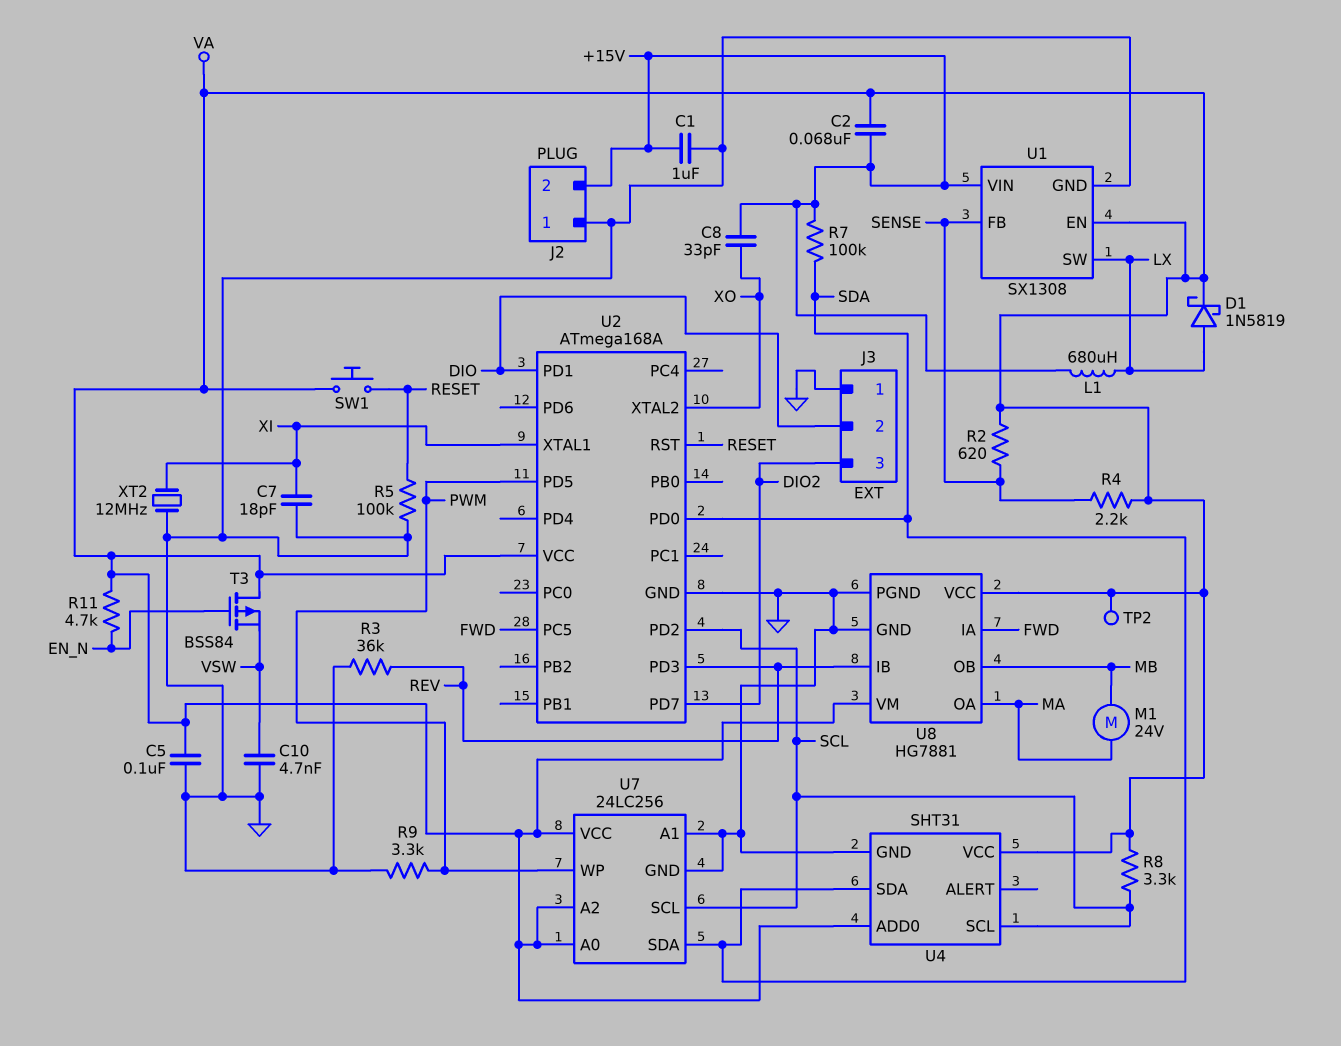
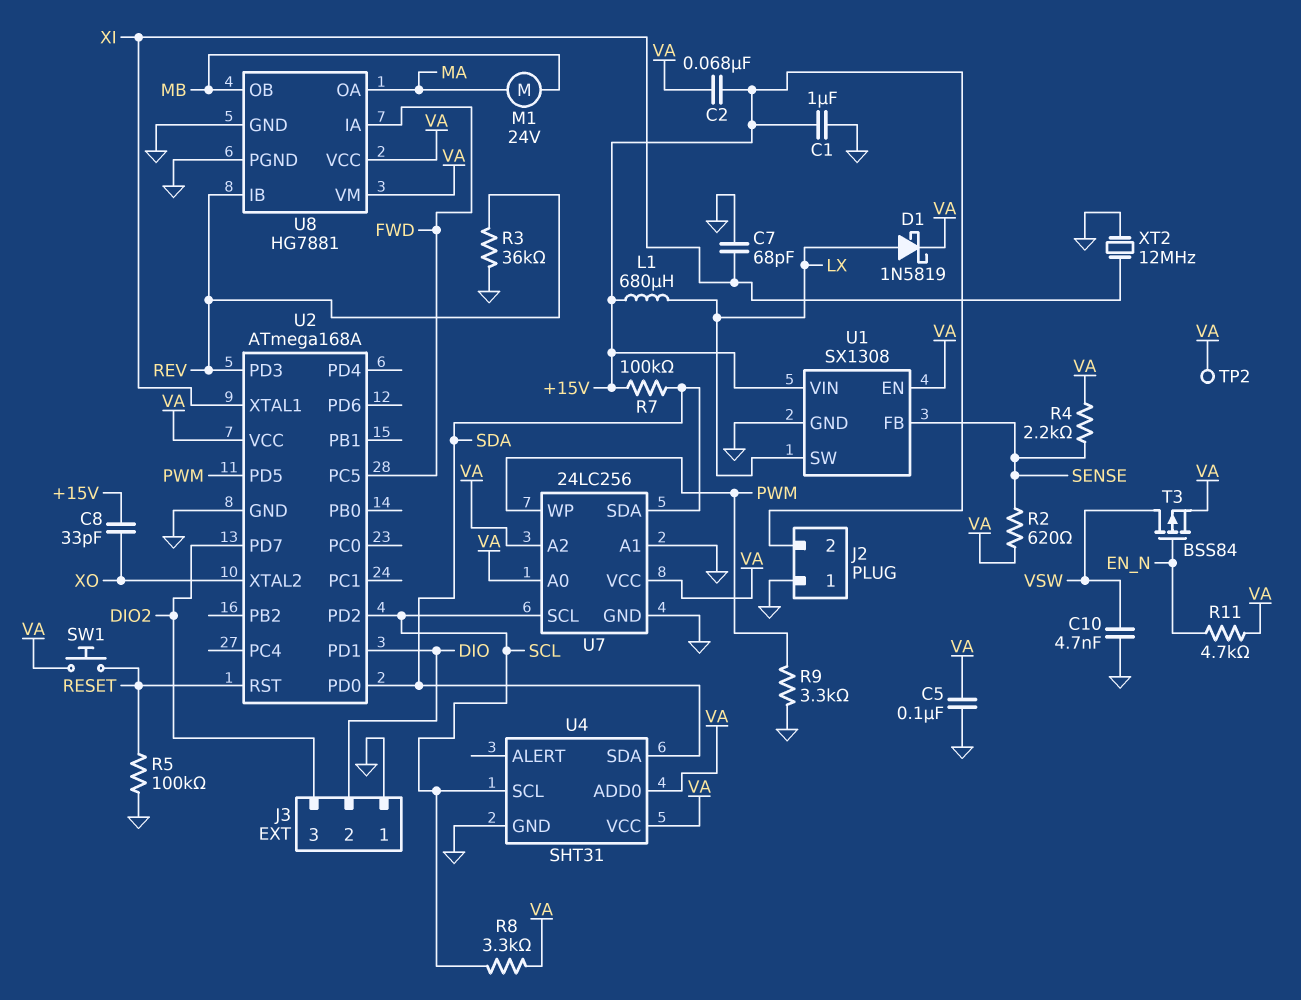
C7: 18pF (GND, XI) -> 68pF (GND, XI)
T3: PMOS BSS84 (G EN_N, D VA, S VSW) -> PMOS BSS84 (G EN_N, D VSW, S VA)

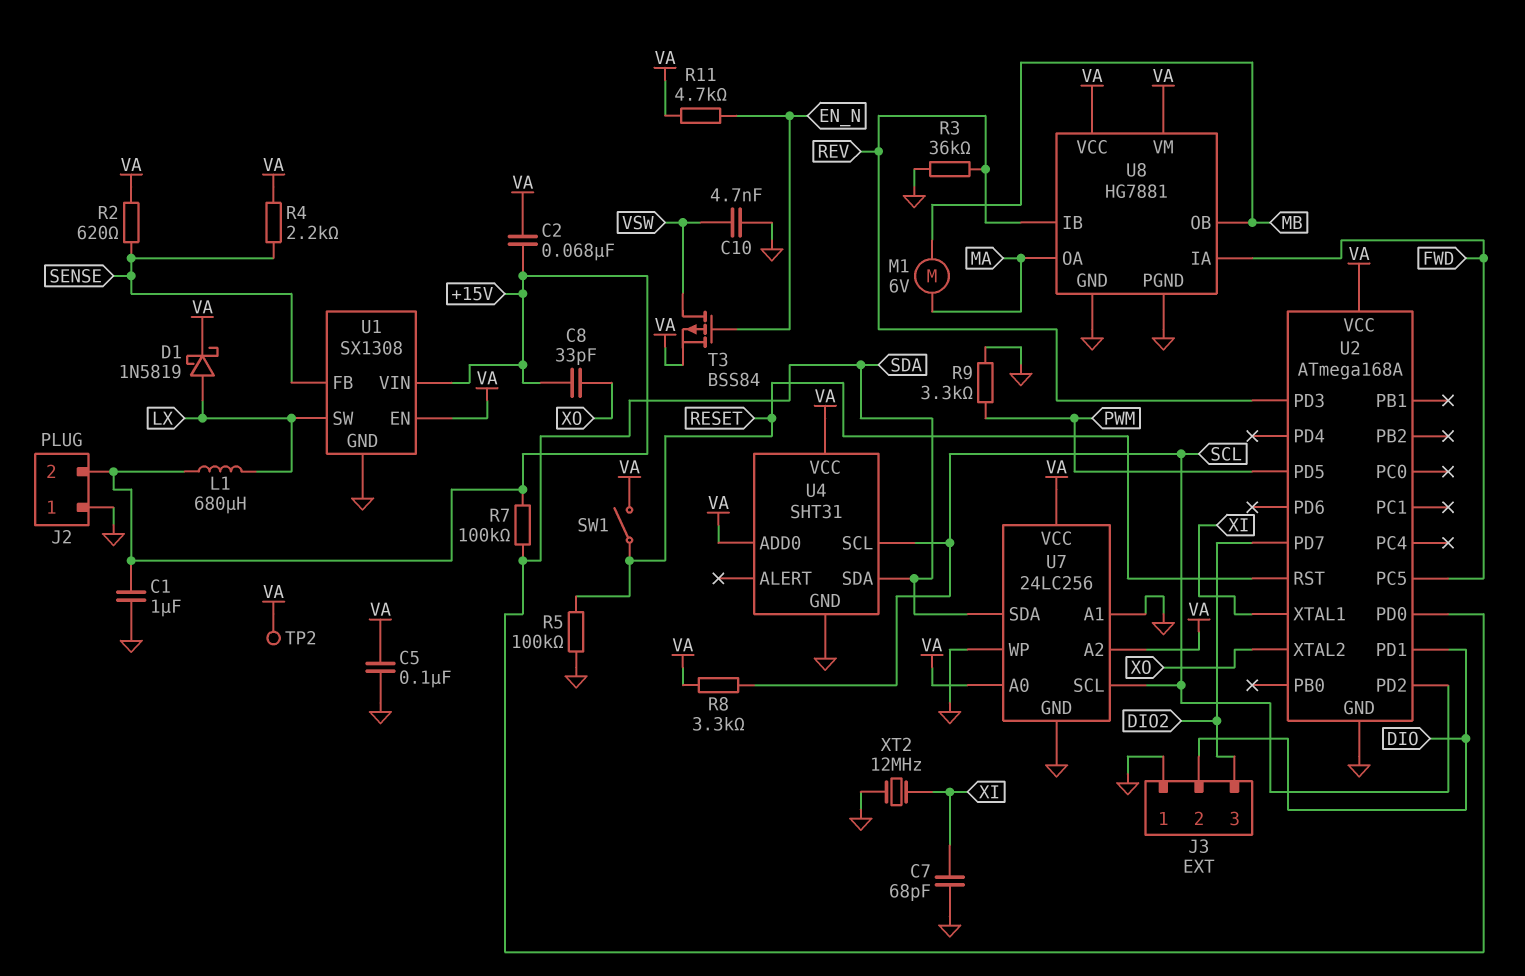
M1: motor 24V (MA, MB) -> motor 6V (MA, MB)
SW1: button (RESET, VA) -> switch (RESET, VA)
U7 pin WP: PWM -> GND

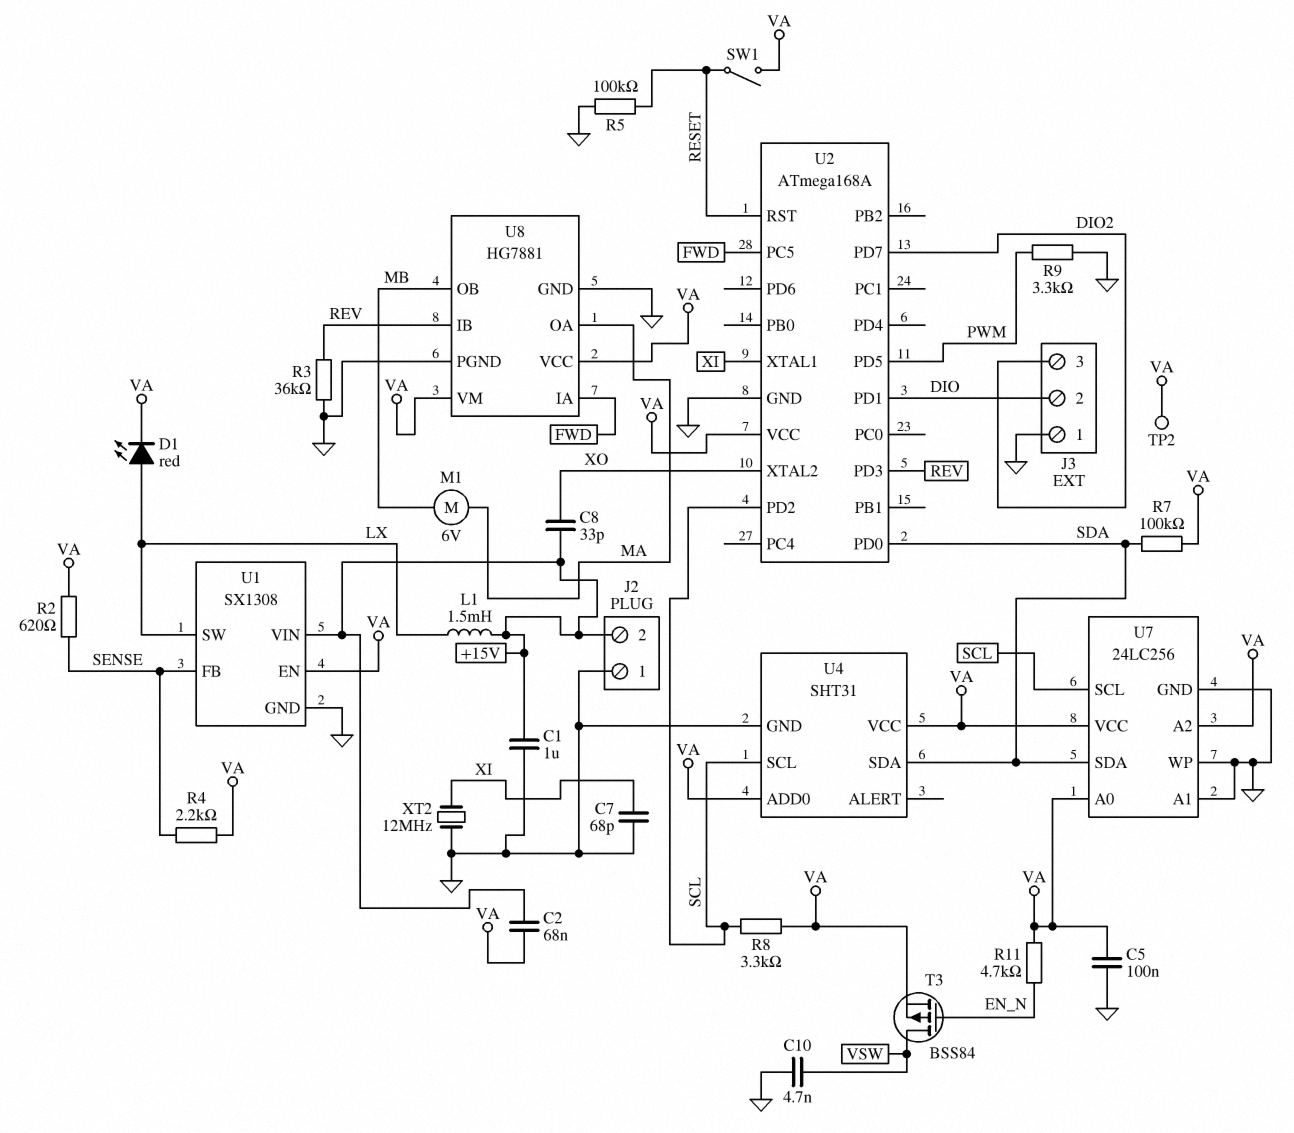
D1: schottky 1N5819 (A LX, K VA) -> LED red (A LX, K VA)
L1: 680uH (+15V, LX) -> 1.5mH (+15V, LX)
R7: 100k (+15V, SDA) -> 100k (SDA, VA)

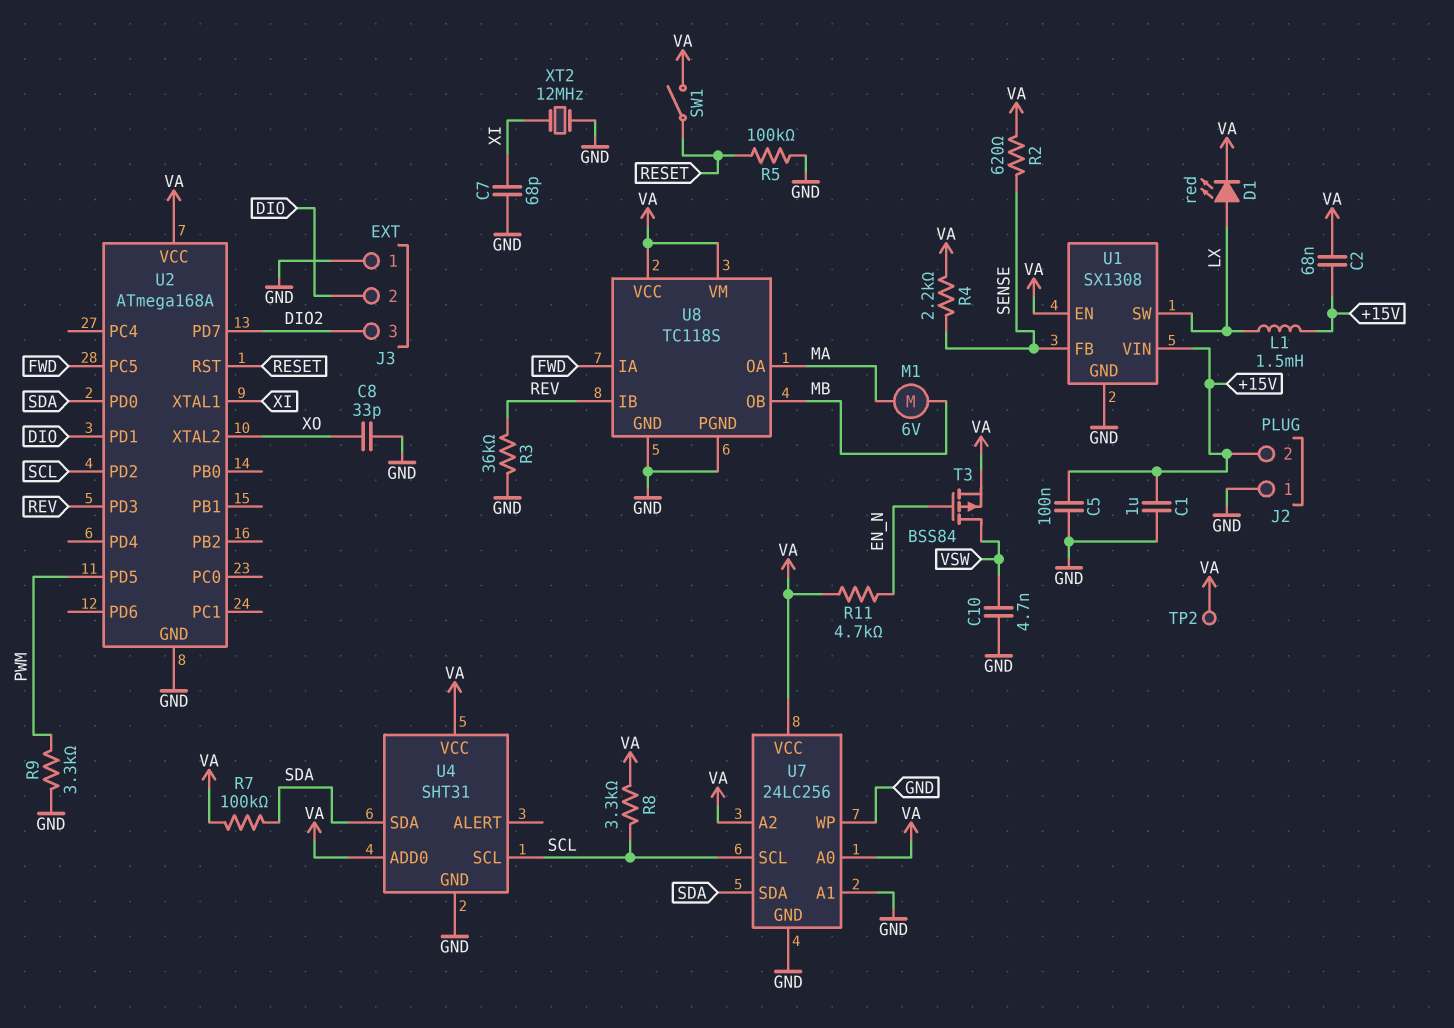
C5: 100nF (GND, VA) -> 100nF (+15V, GND)
C8: 33pF (+15V, XO) -> 33pF (GND, XO)
U8: HG7881 -> TC118S

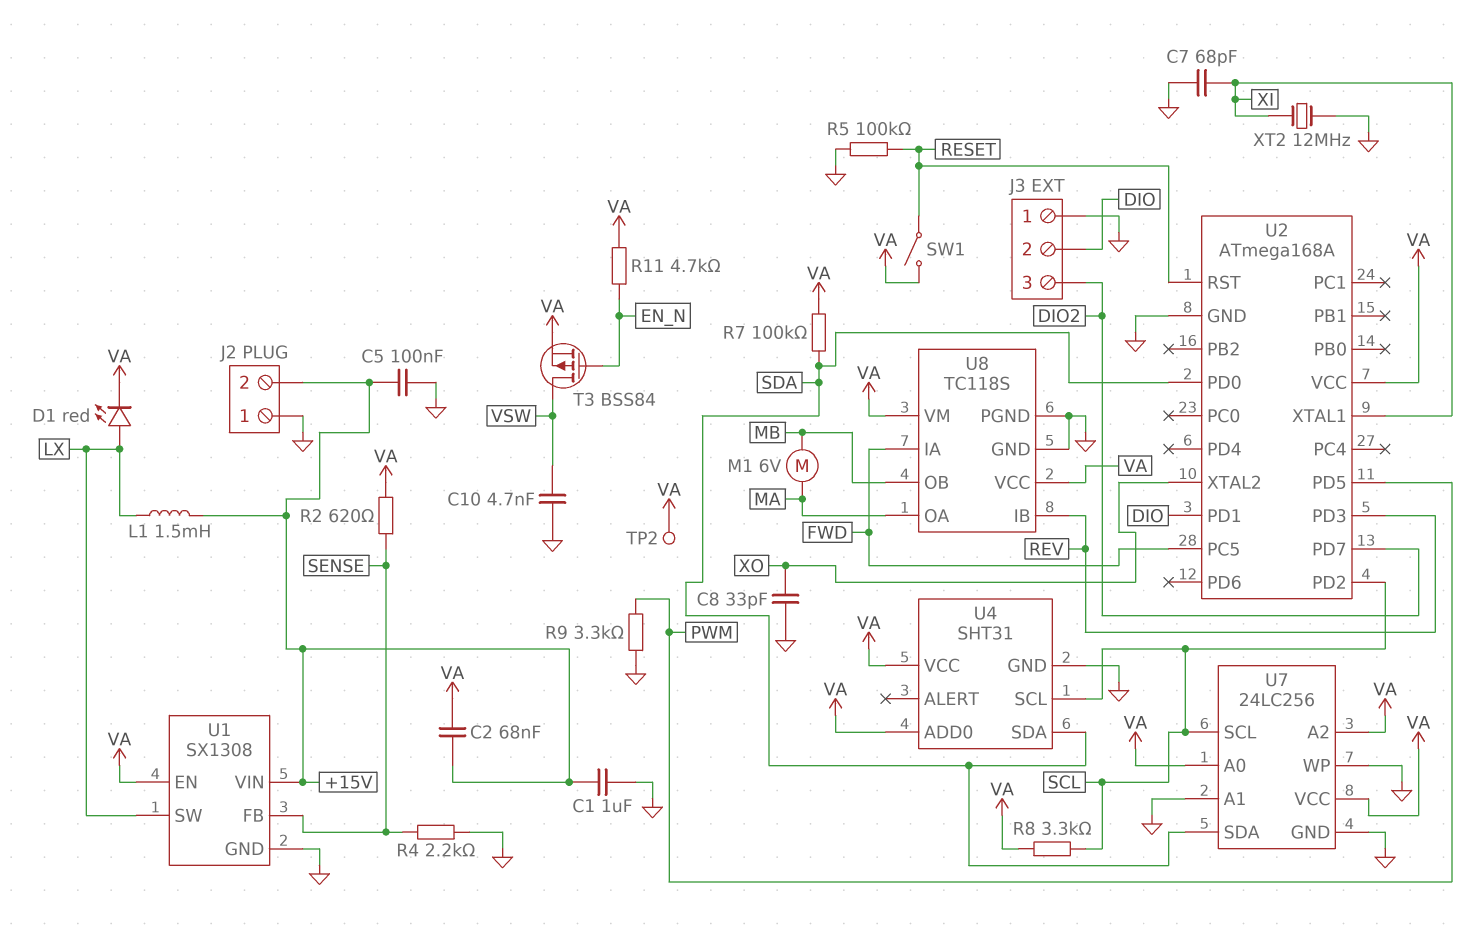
R3: 36k (GND, REV) -> none
R4: 2.2k (SENSE, VA) -> 2.2k (GND, SENSE)

